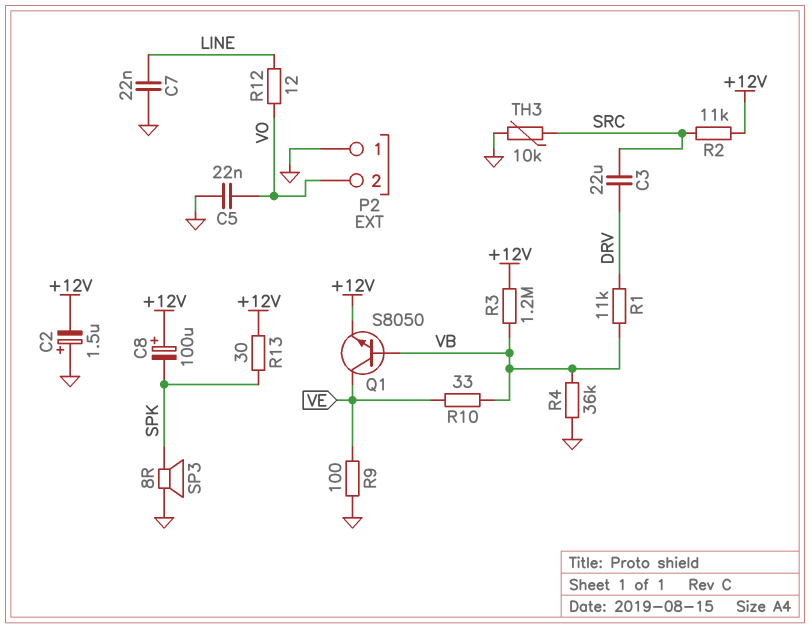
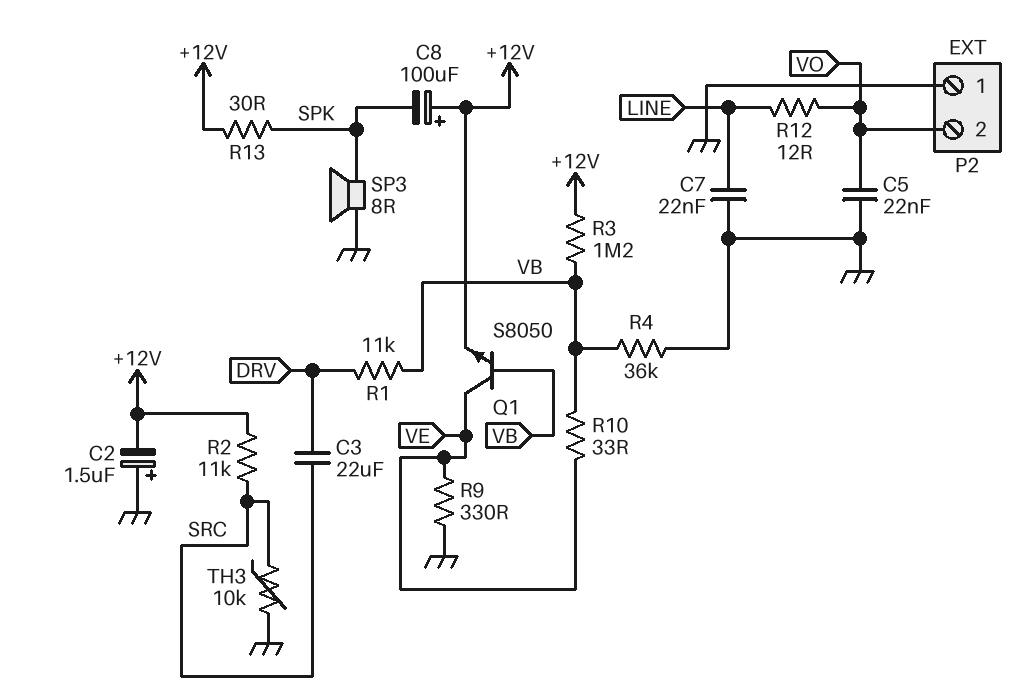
R9: 100 (GND, VE) -> 330 (GND, VE)

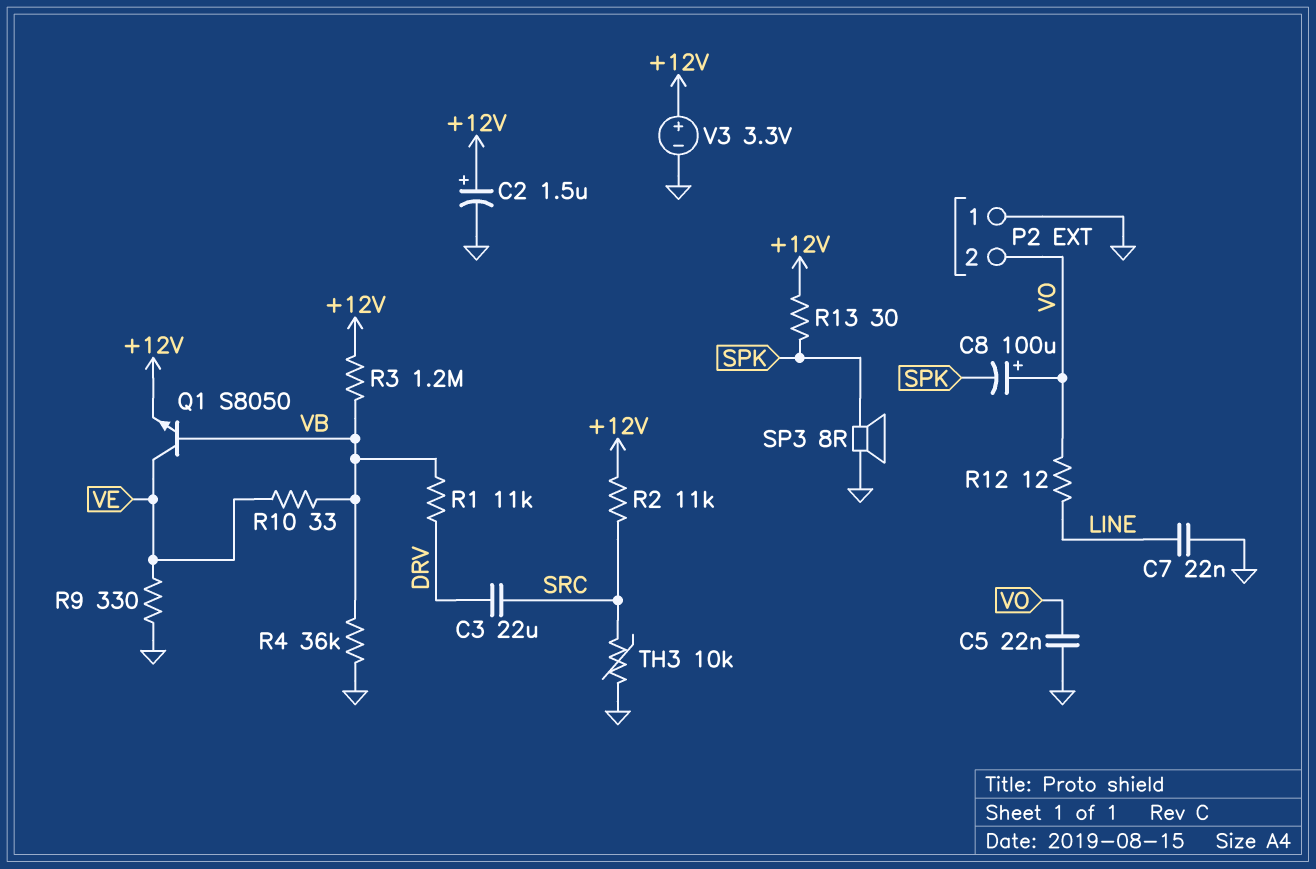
C2: 1.5uF (plus GND, minus +12V) -> 1.5uF (plus +12V, minus GND)
C8: 100uF (plus +12V, minus SPK) -> 100uF (plus VO, minus SPK)
V3: none -> 3.3V (plus +12V, minus GND)

